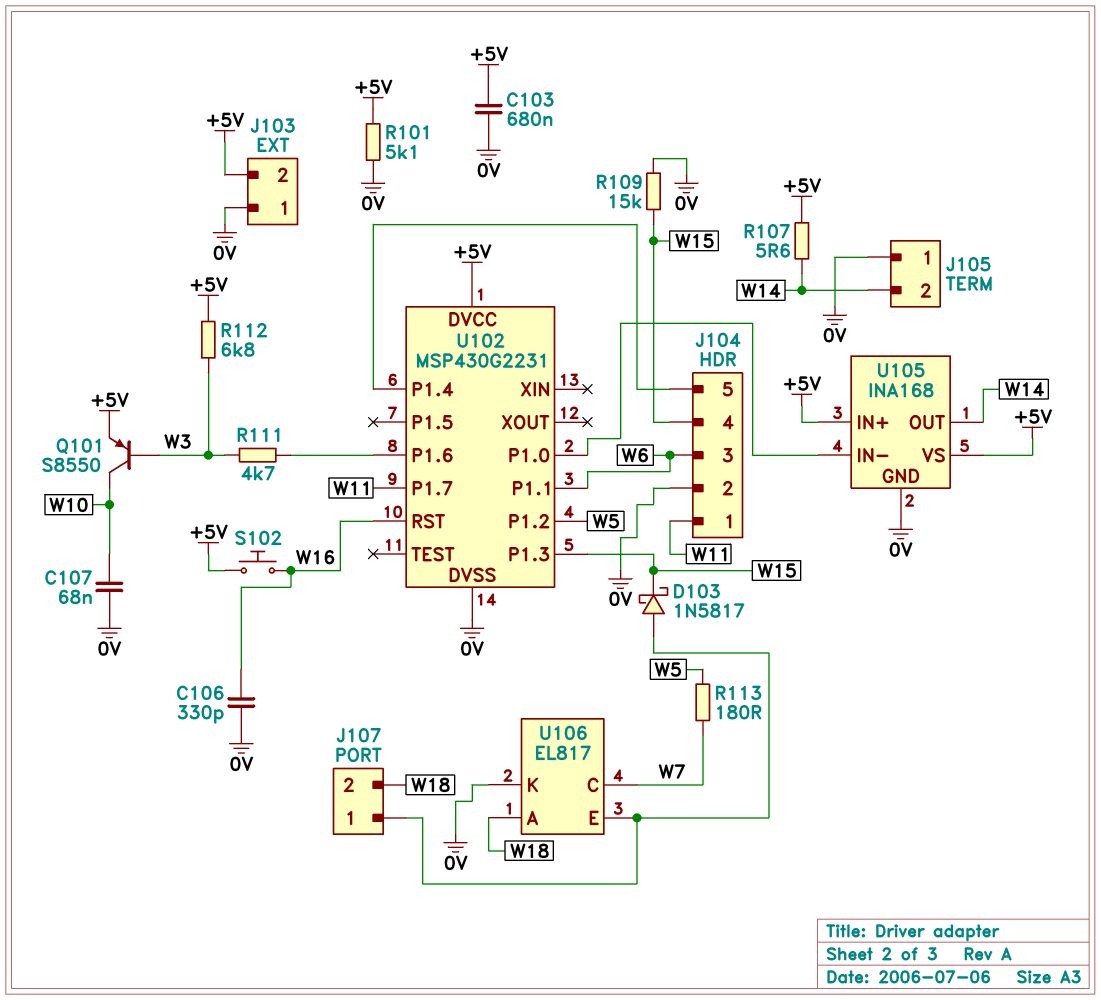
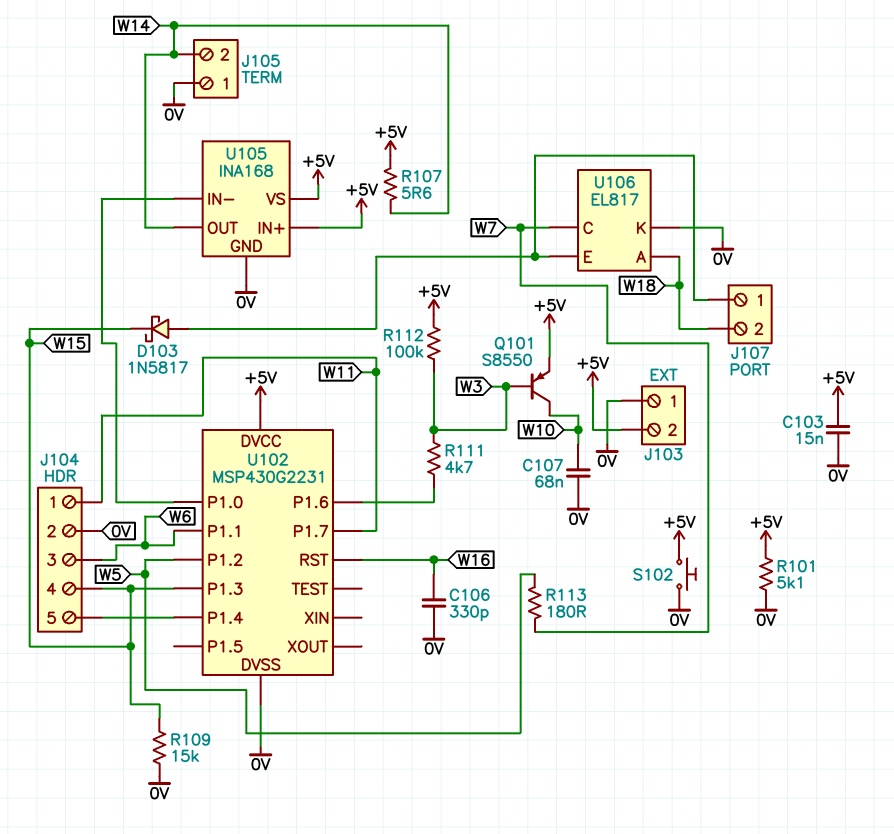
C103: 680nF (+5V, 0V) -> 15nF (+5V, 0V)
R112: 6.8k (+5V, W3) -> 100k (+5V, W3)
S102: button (+5V, W16) -> button (+5V, 0V)

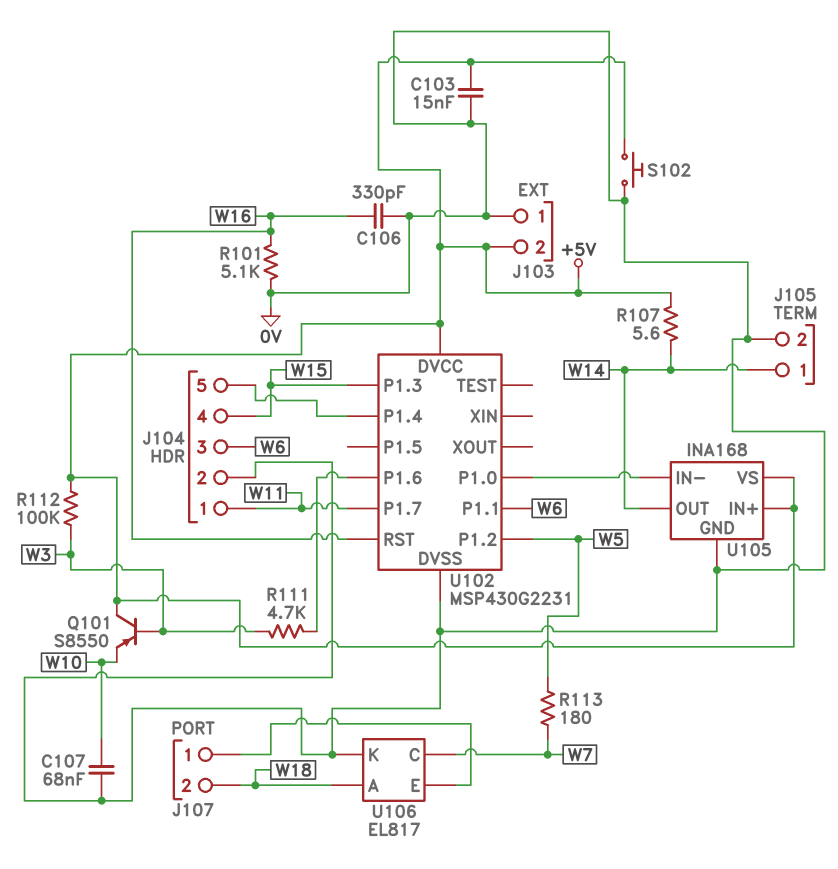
D103: schottky 1N5817 (A J107/1, K W15) -> none
J105 pin 1: 0V -> W14
J105 pin 2: W14 -> 0V
Q101: PNP S8550 (B W3, C W10, E +5V) -> PNP S8550 (B W3, C +5V, E W10)
R101: 5.1k (+5V, 0V) -> 5.1k (0V, W16)
R109: 15k (0V, W15) -> none

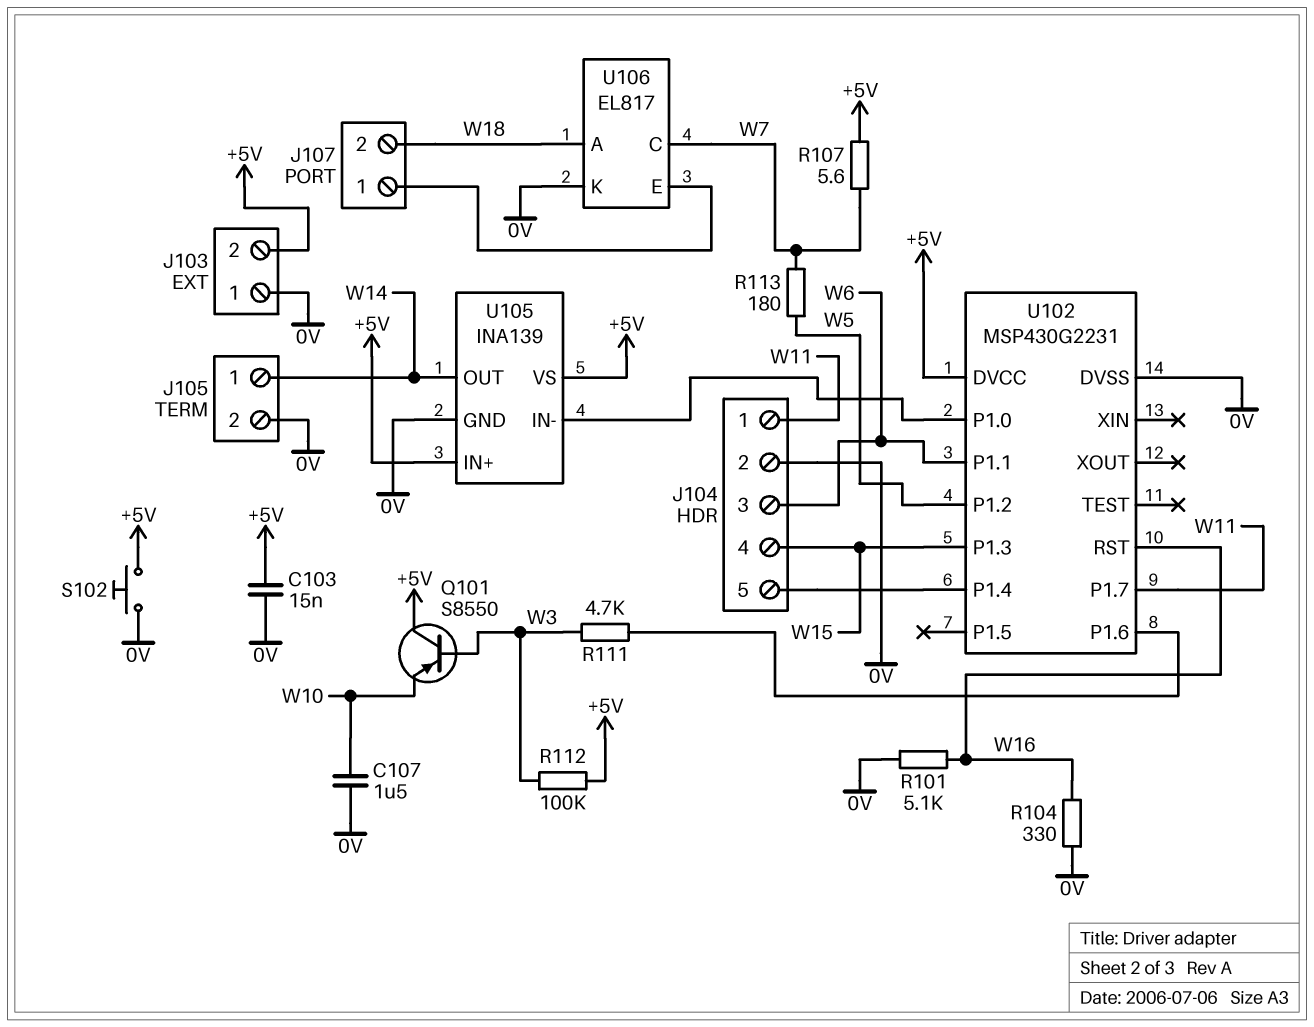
C106: 330pF (0V, W16) -> none
C107: 68nF (0V, W10) -> 1.5uF (0V, W10)
R104: none -> 330 (0V, W16)
R107: 5.6 (+5V, W14) -> 5.6 (+5V, W7)
U105: INA168 -> INA139

